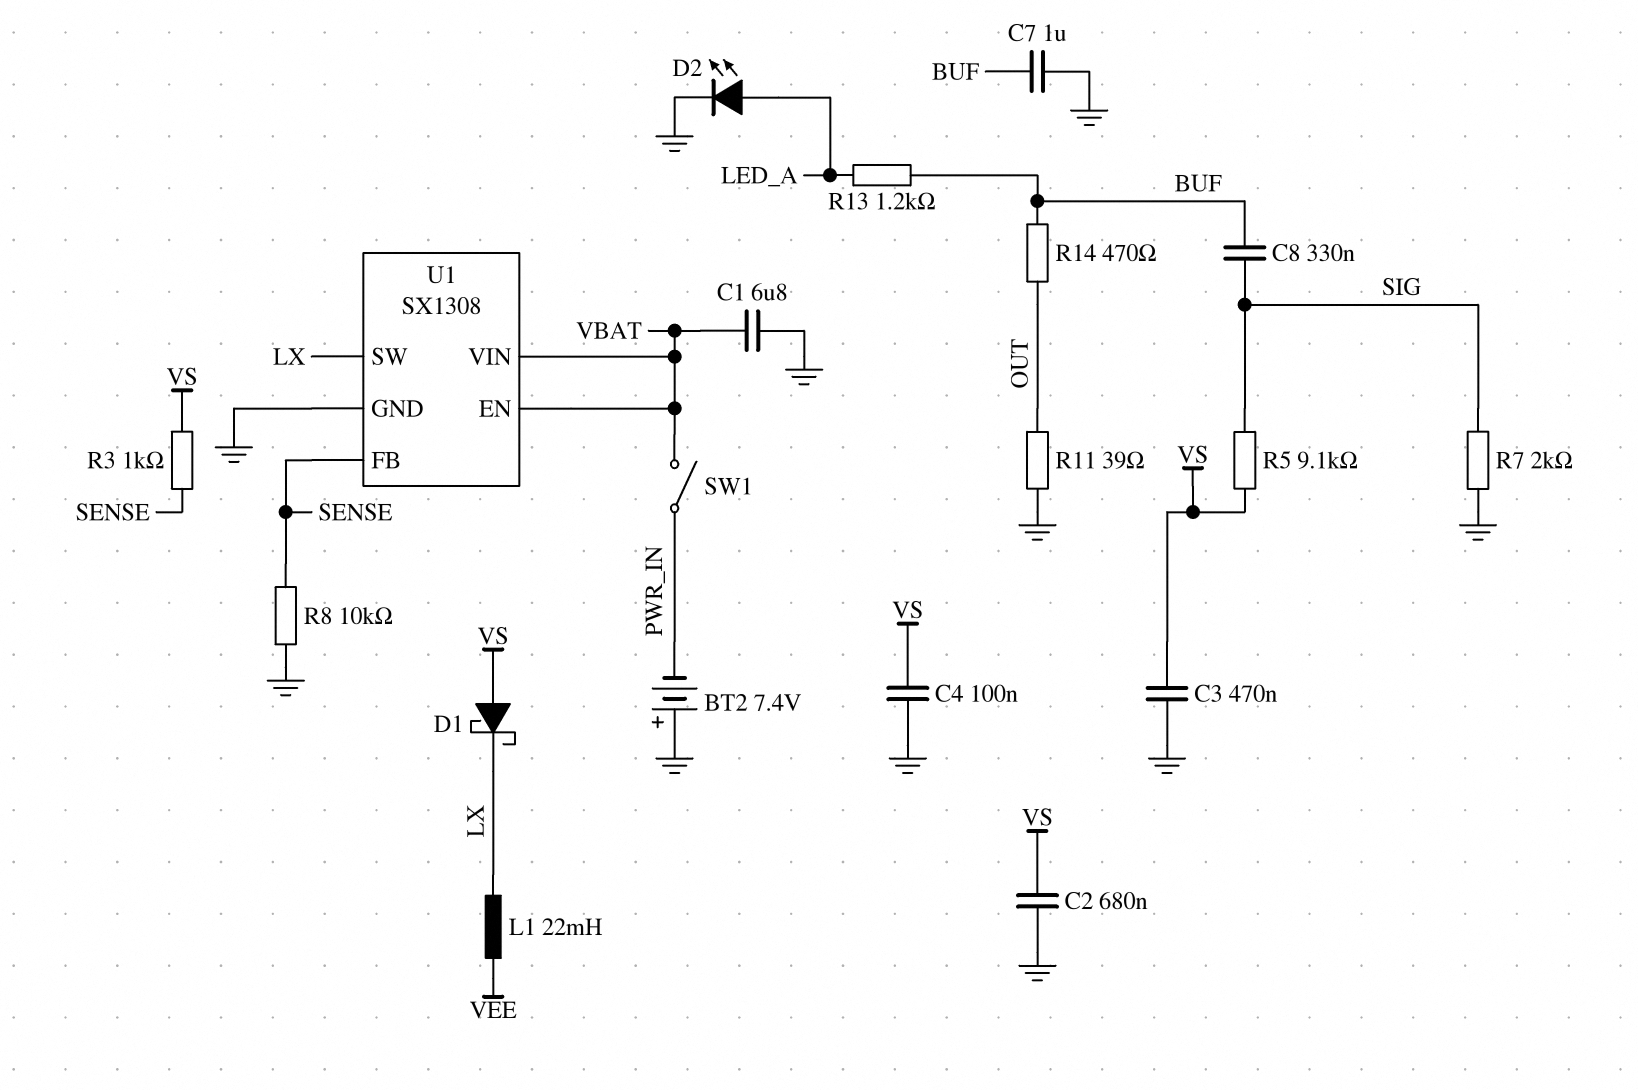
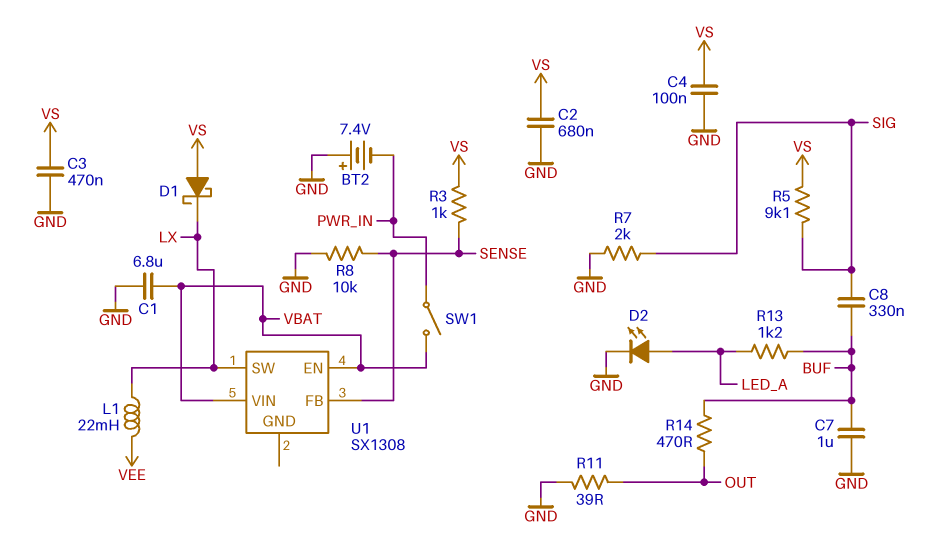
U1 pin GND: GND -> none

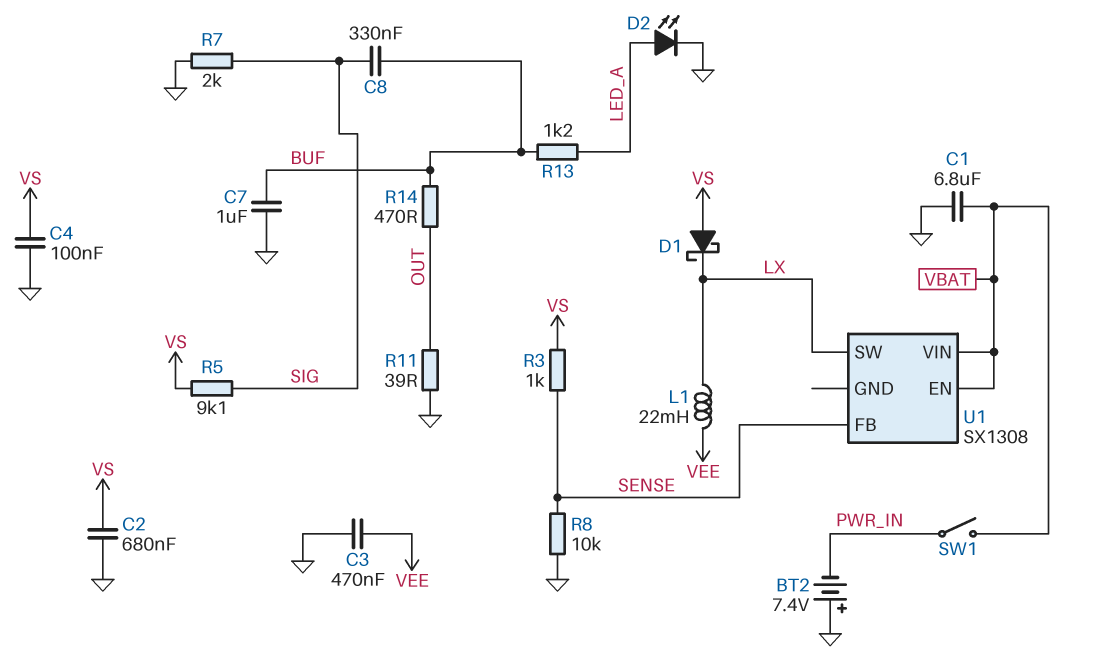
C3: 470nF (GND, VS) -> 470nF (GND, VEE)

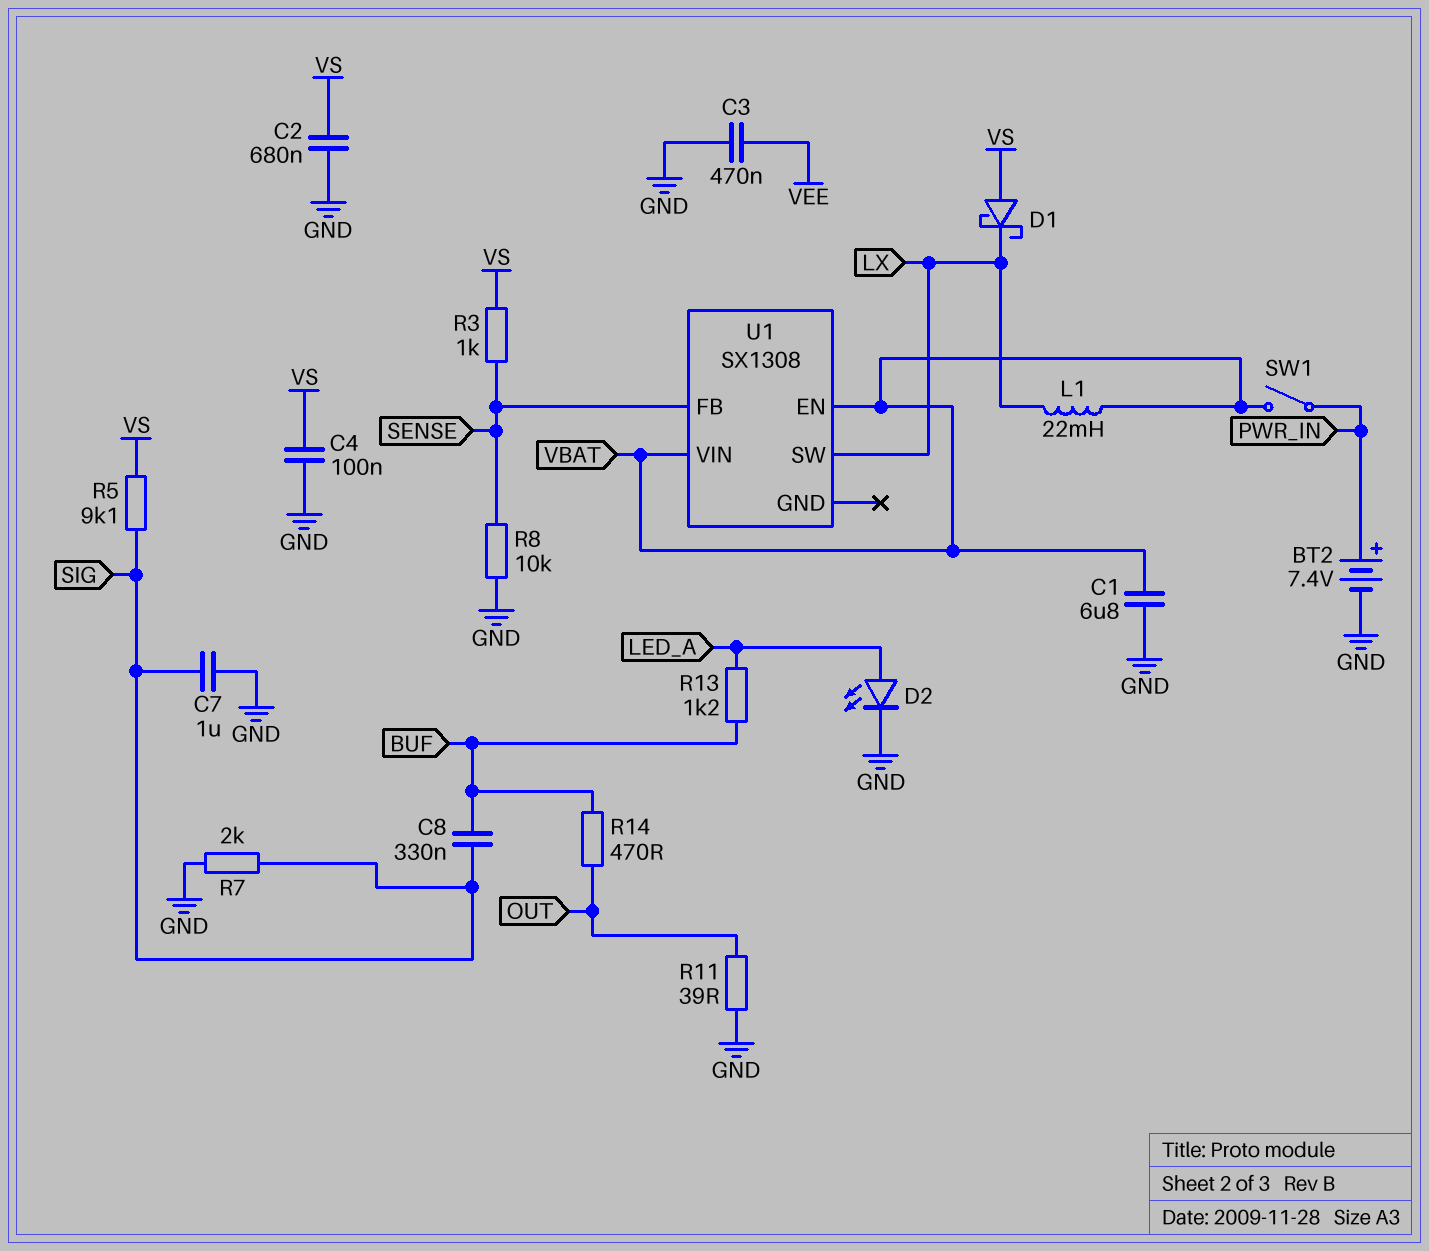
BT2: 7.4V (plus GND, minus PWR_IN) -> 7.4V (plus PWR_IN, minus GND)
C7: 1uF (BUF, GND) -> 1uF (GND, SIG)
L1: 22mH (LX, VEE) -> 22mH (LX, VBAT)

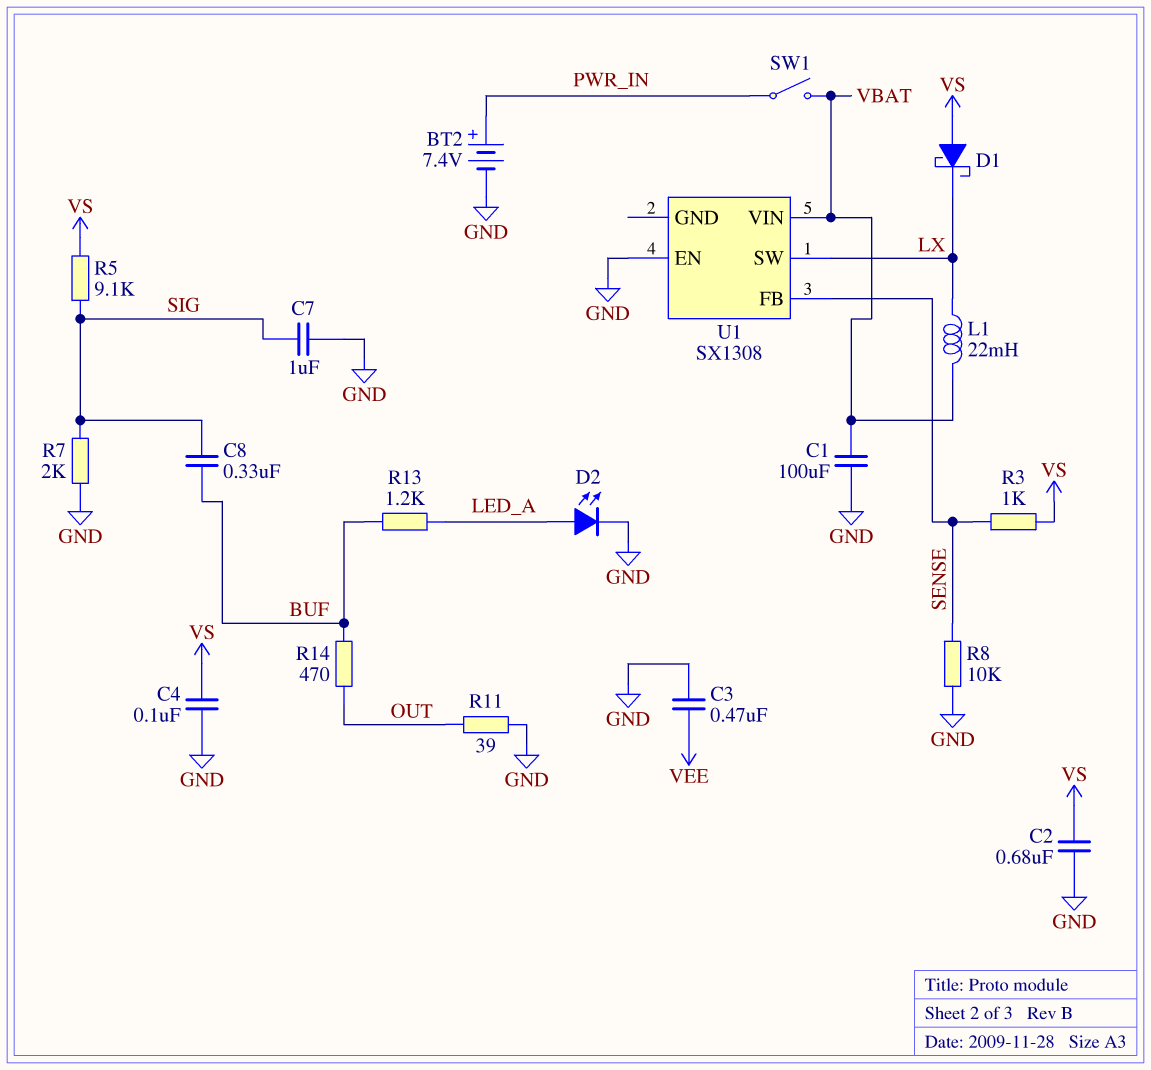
C1: 6.8uF (GND, VBAT) -> 100uF (GND, VBAT)
U1 pin EN: VBAT -> GND

